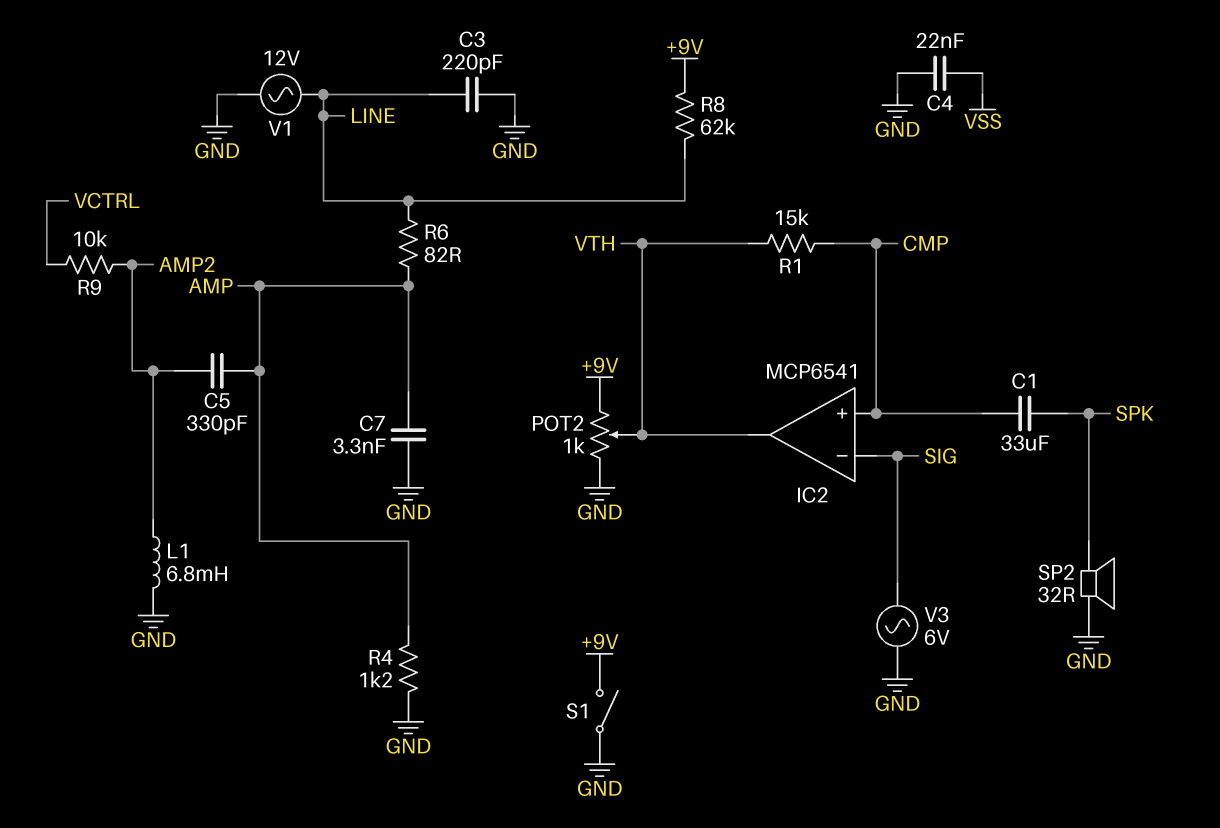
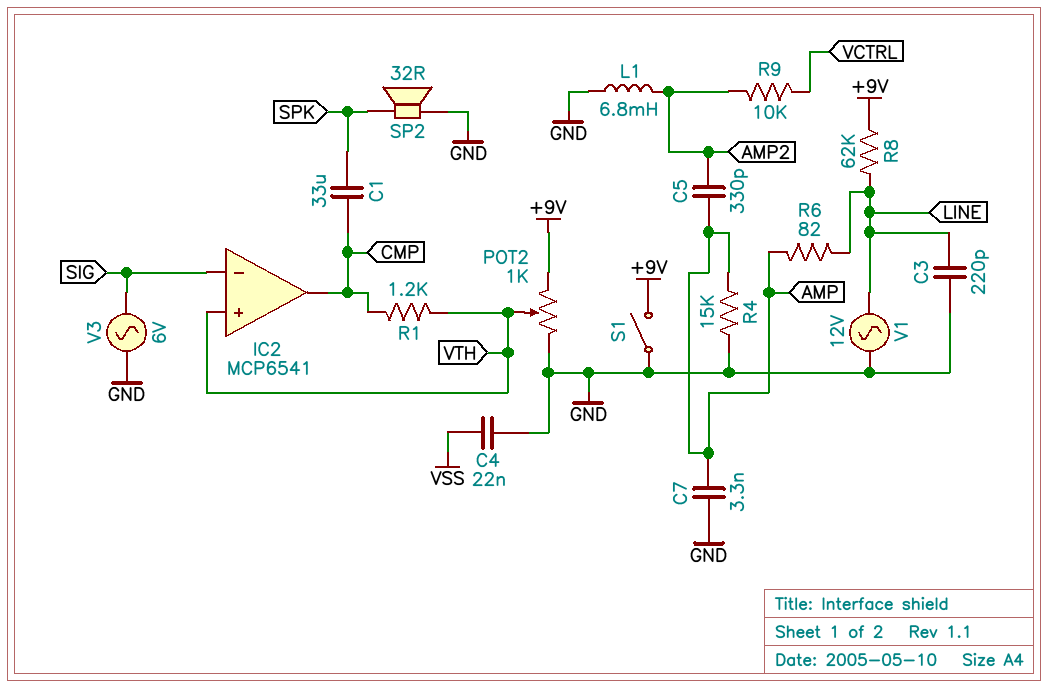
IC2 pin in+: CMP -> VTH
IC2 pin out: VTH -> CMP
R1: 15k (CMP, VTH) -> 1.2k (CMP, VTH)
R4: 1.2k (AMP, GND) -> 15k (AMP, GND)

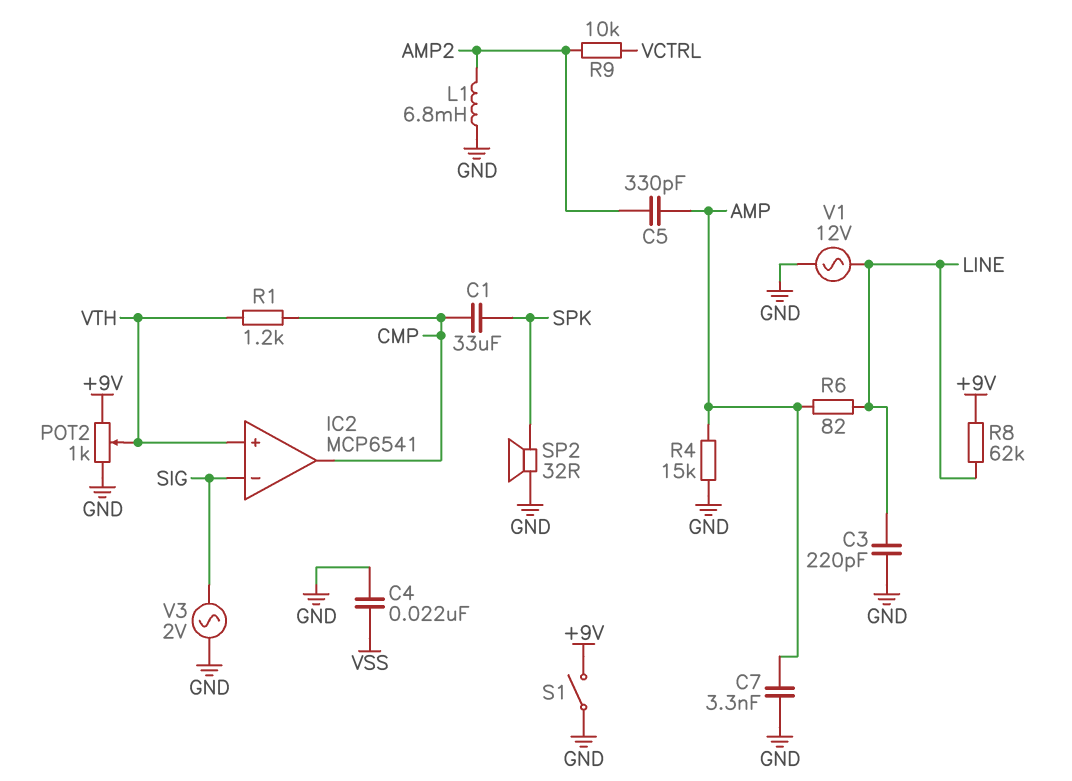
V3: AC 6V (GND, SIG) -> AC 2V (GND, SIG)

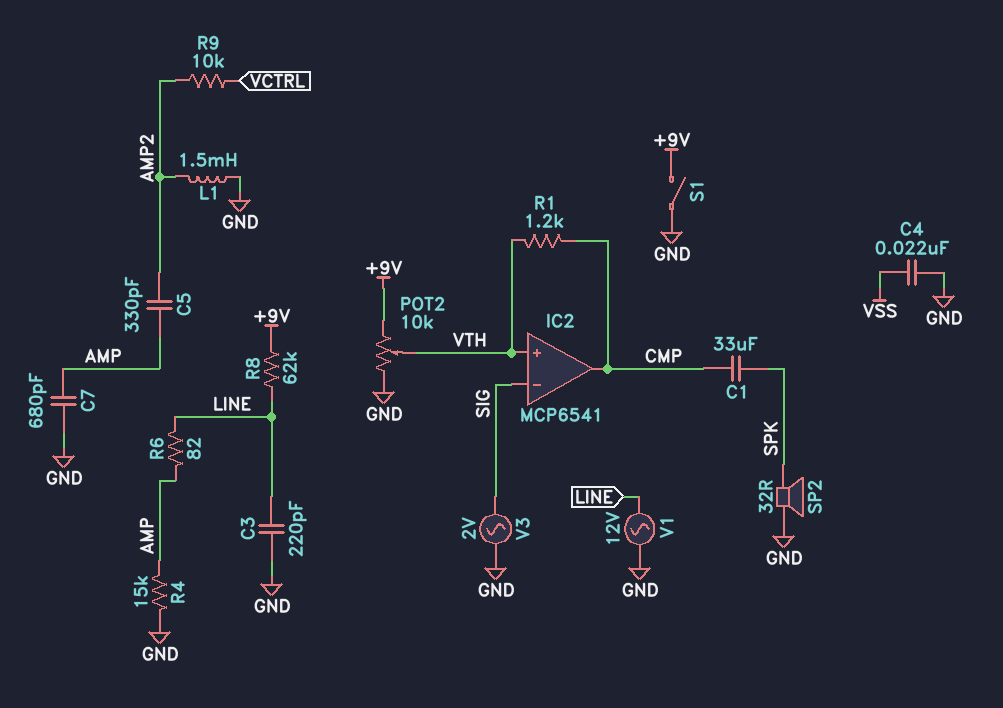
C7: 3.3nF (AMP, GND) -> 680pF (AMP, GND)
L1: 6.8mH (AMP2, GND) -> 1.5mH (AMP2, GND)
POT2: 1k (+9V, GND, wiper VTH) -> 10k (+9V, GND, wiper VTH)

